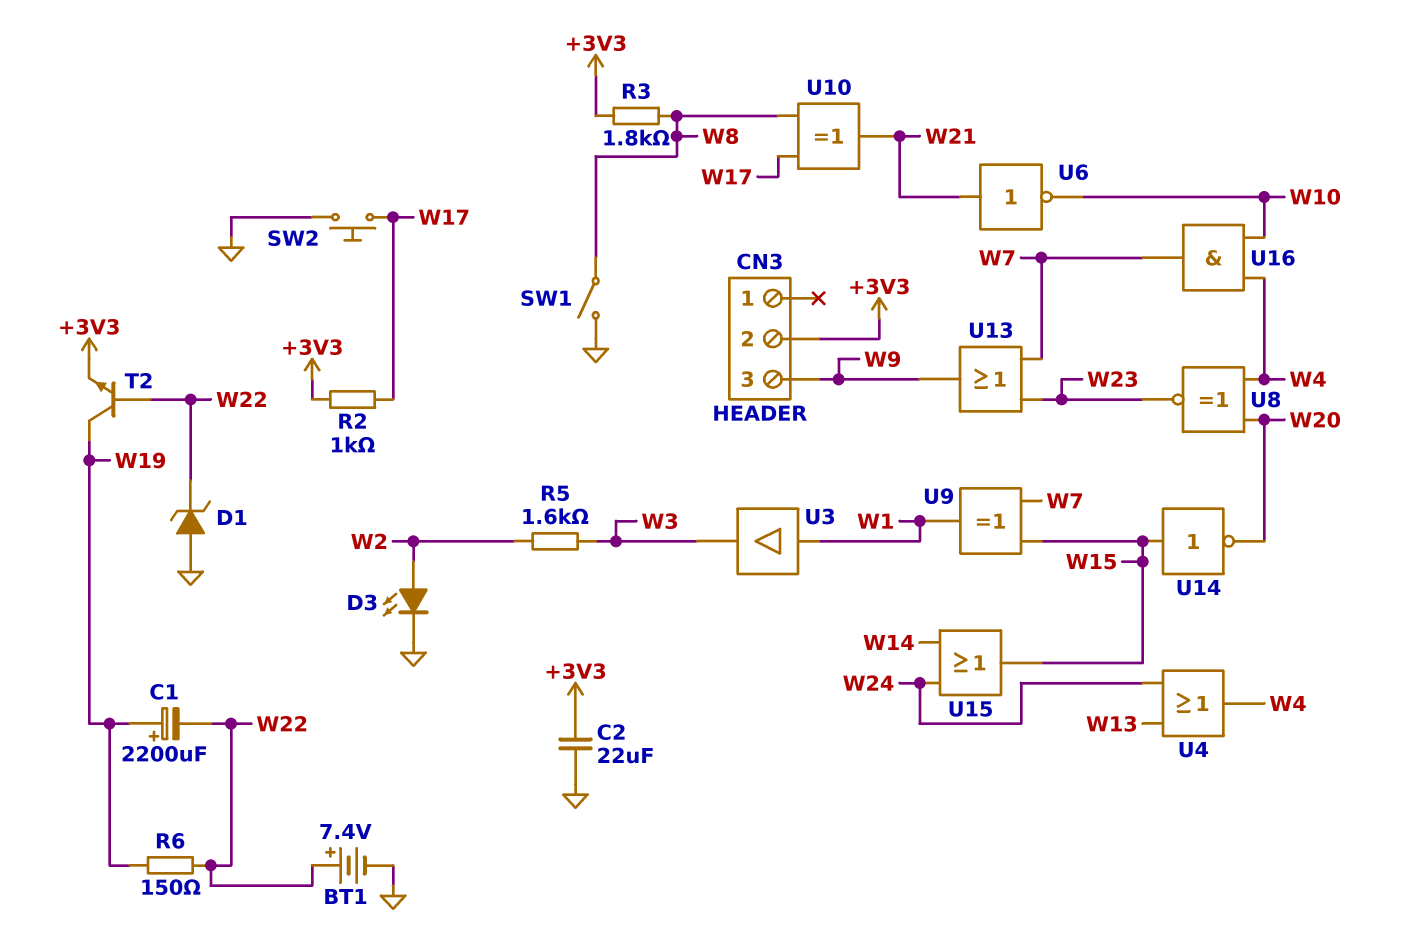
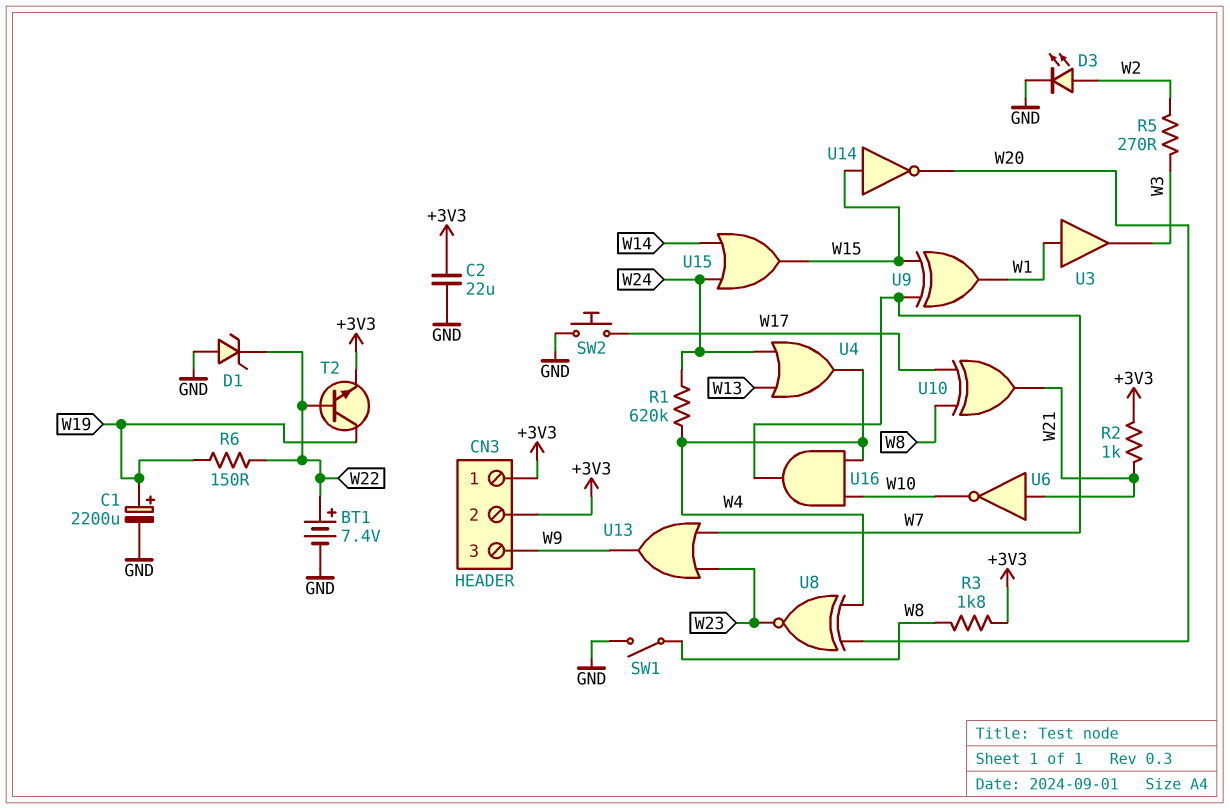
C1: 2200uF (plus W19, minus W22) -> 2200uF (plus W19, minus GND)
CN3 pin 1: none -> +3V3
R1: none -> 620k (W4, W24)
R2: 1k (+3V3, W17) -> 1k (+3V3, W21)
R5: 1.6k (W2, W3) -> 270 (W2, W3)

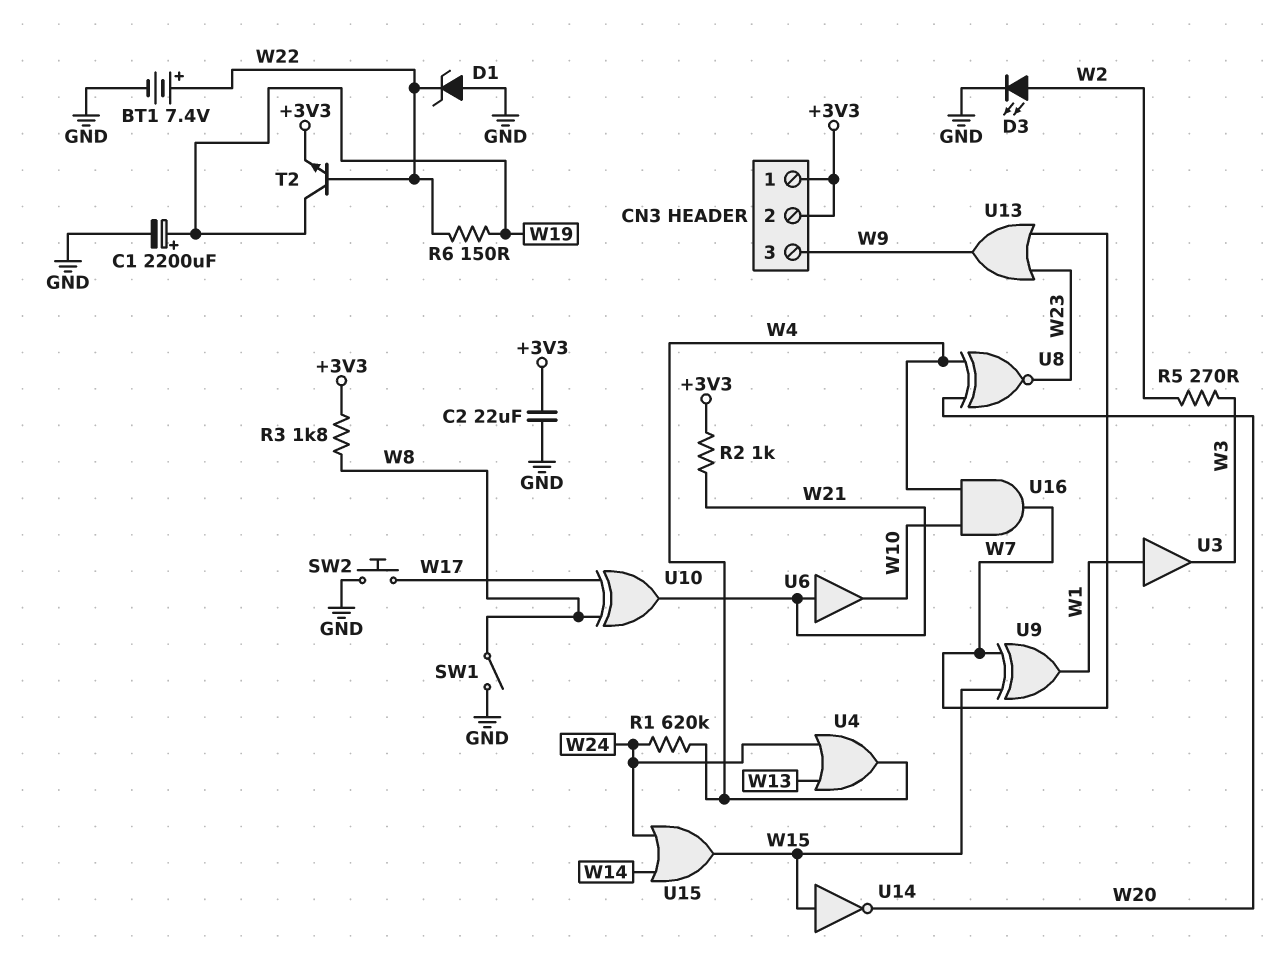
U6: NOT (in W21, out W10) -> buffer (in W21, out W10)

